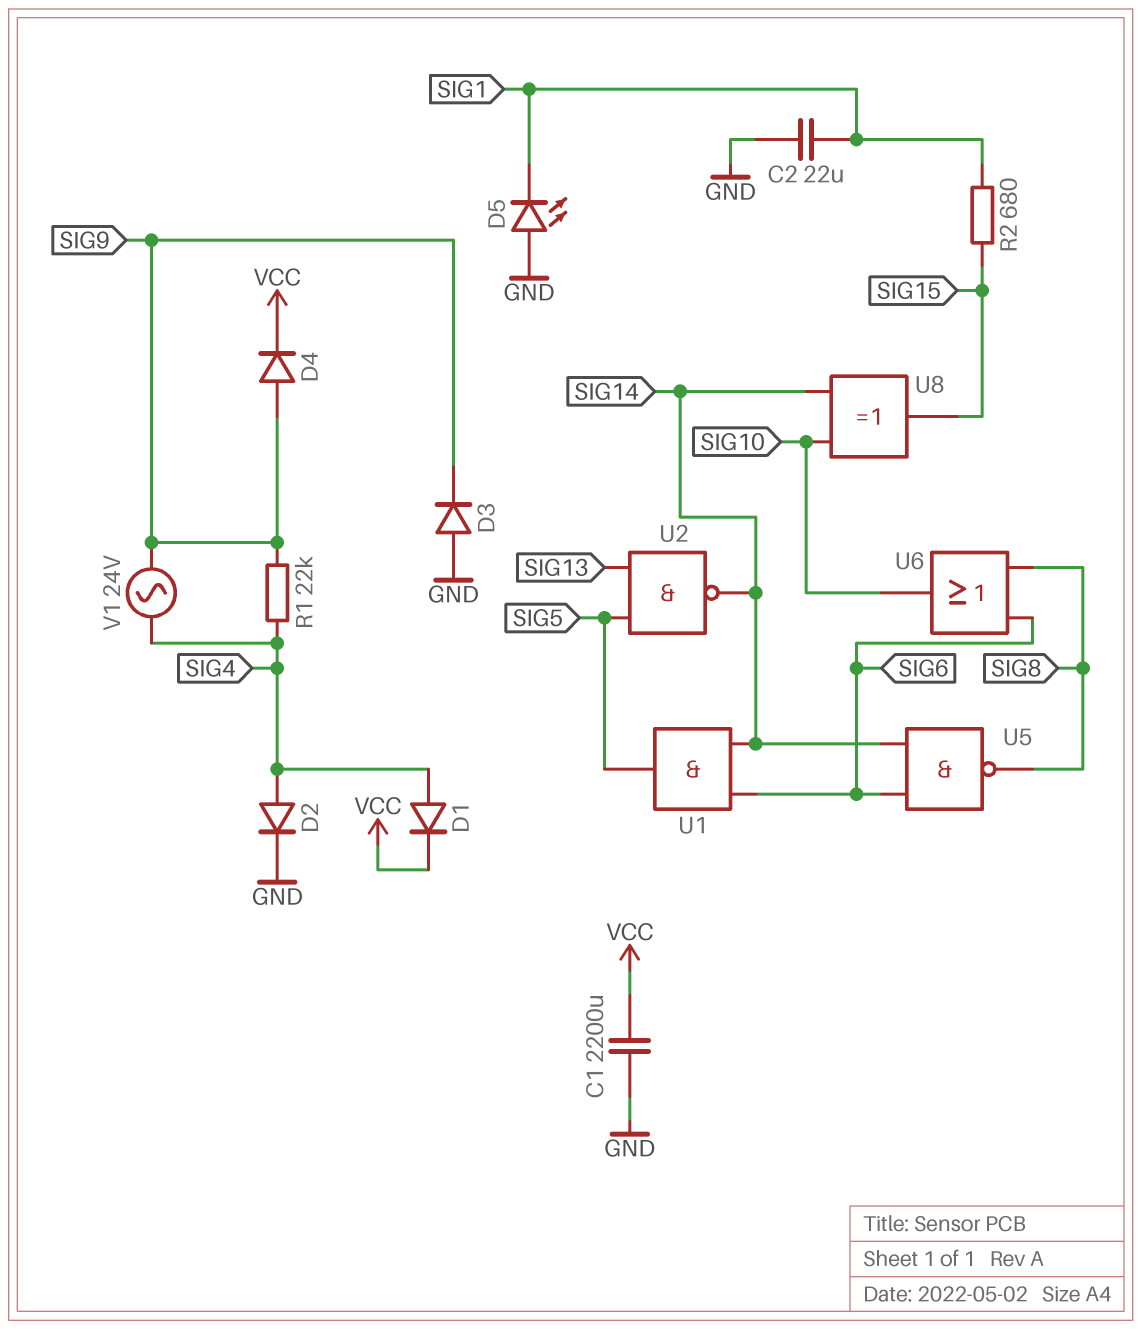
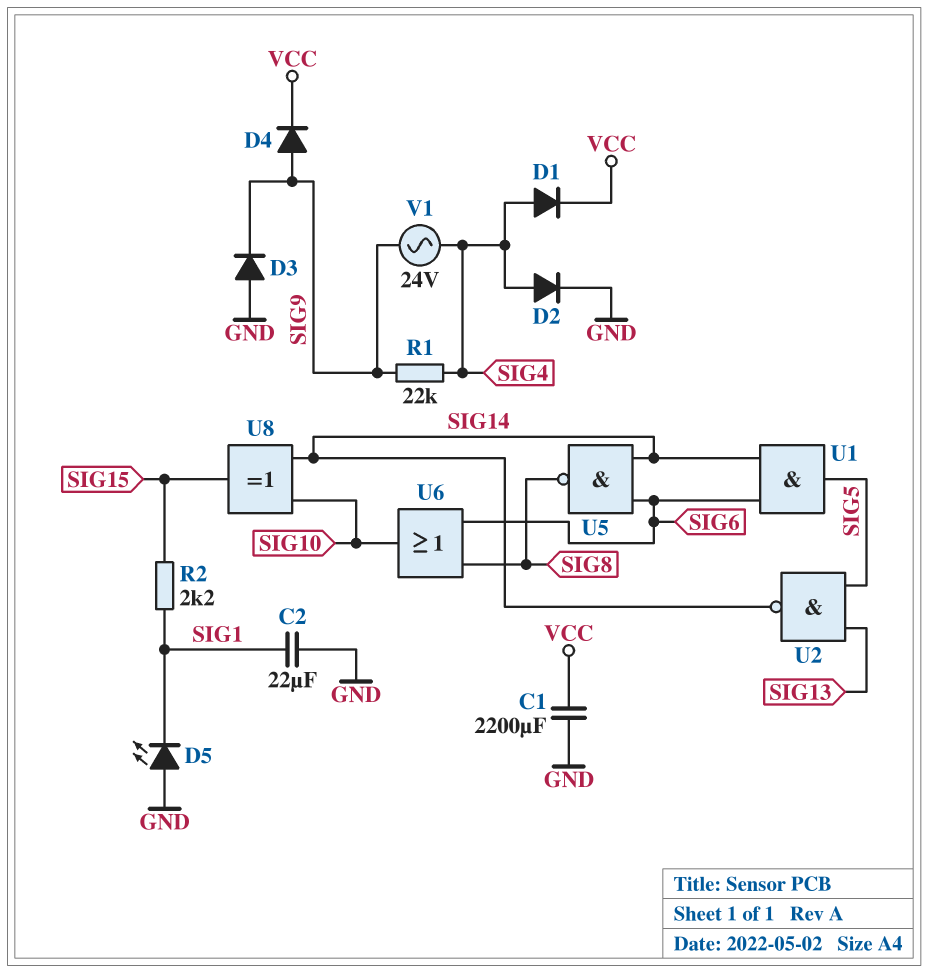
R2: 680 (SIG1, SIG15) -> 2.2k (SIG1, SIG15)

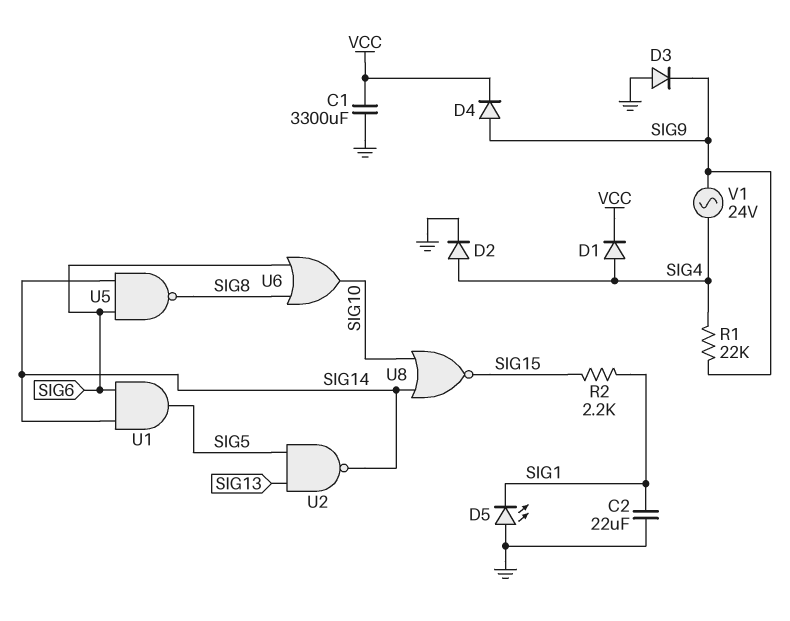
C1: 2200uF (GND, VCC) -> 3300uF (GND, VCC)
U8: XOR (in SIG10, in SIG14, out SIG15) -> NOR (in SIG10, in SIG14, out SIG15)

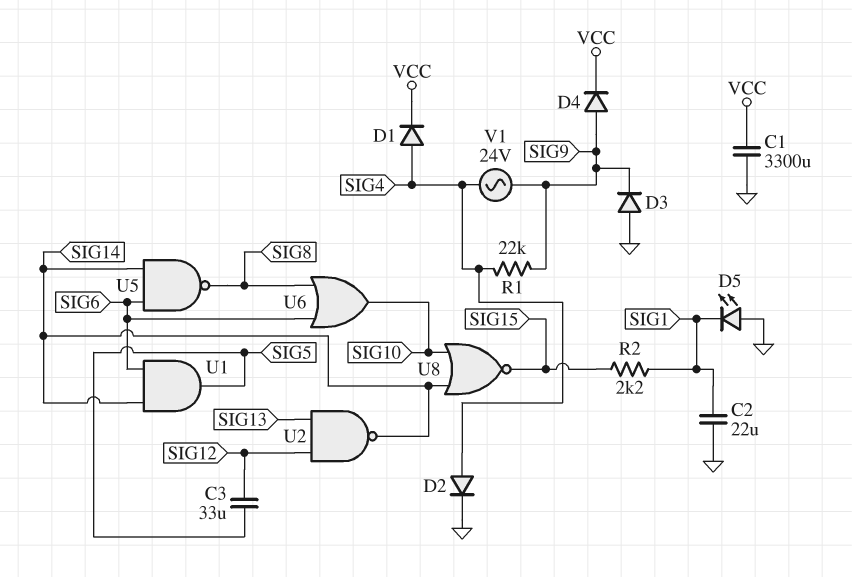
C3: none -> 33uF (SIG5, SIG12)
U2: NAND (in SIG5, in SIG13, out SIG14) -> NAND (in SIG12, in SIG13, out SIG14)

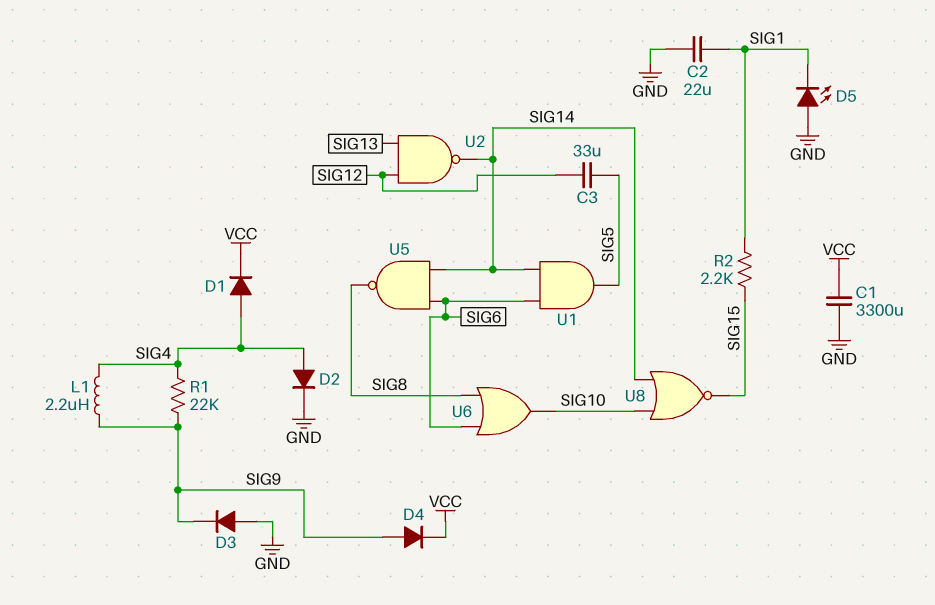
L1: none -> 2.2uH (SIG4, SIG9)
V1: AC 24V (SIG4, SIG9) -> none

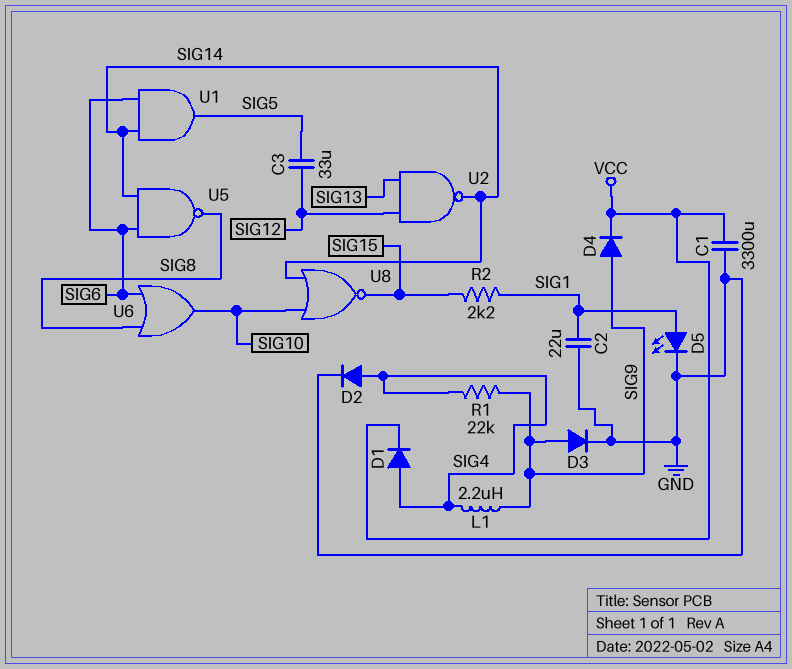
D3: diode (A GND, K SIG9) -> diode (A SIG9, K GND)
D5: LED (A GND, K SIG1) -> LED (A SIG1, K GND)

